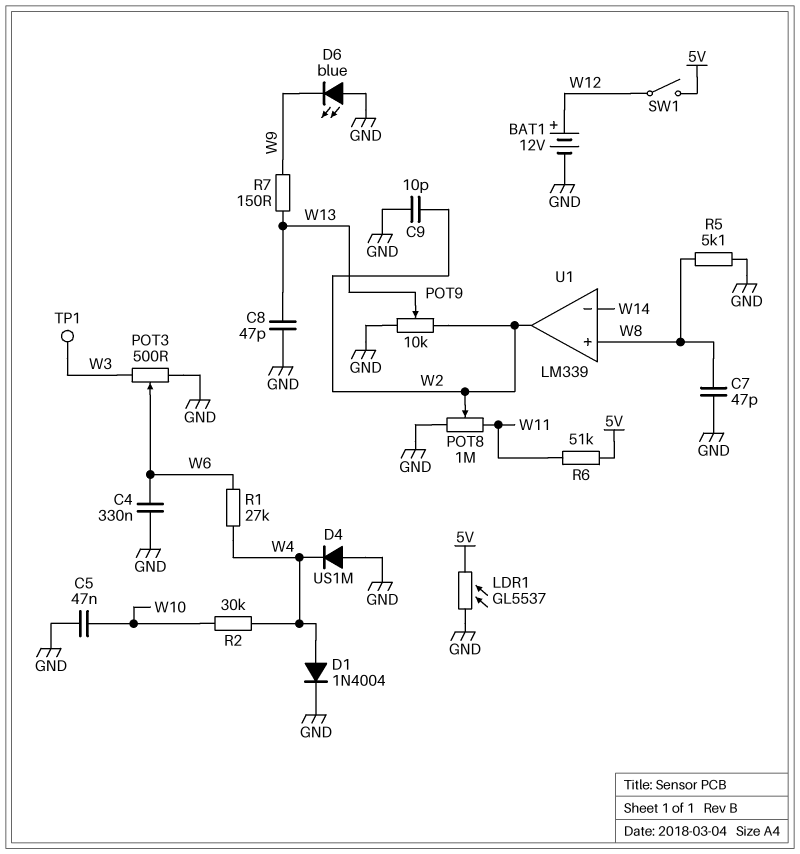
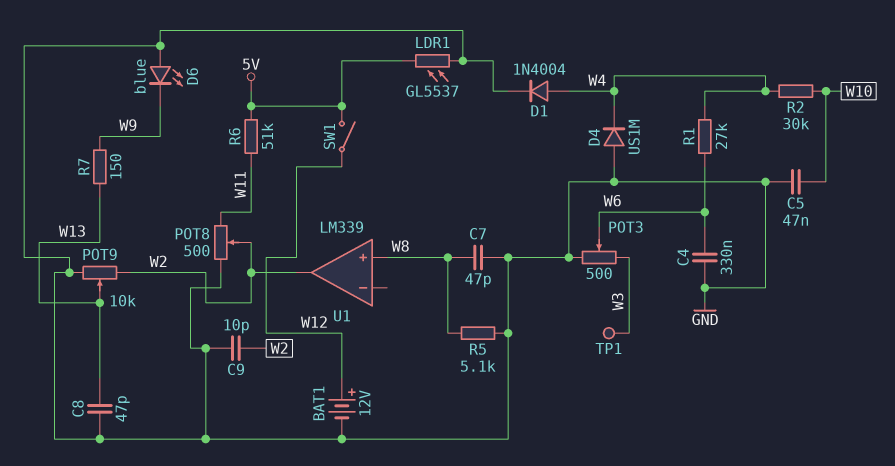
POT8: 1M (GND, W11, wiper W2) -> 500 (GND, W11, wiper W2)
U1 pin in-: W14 -> none

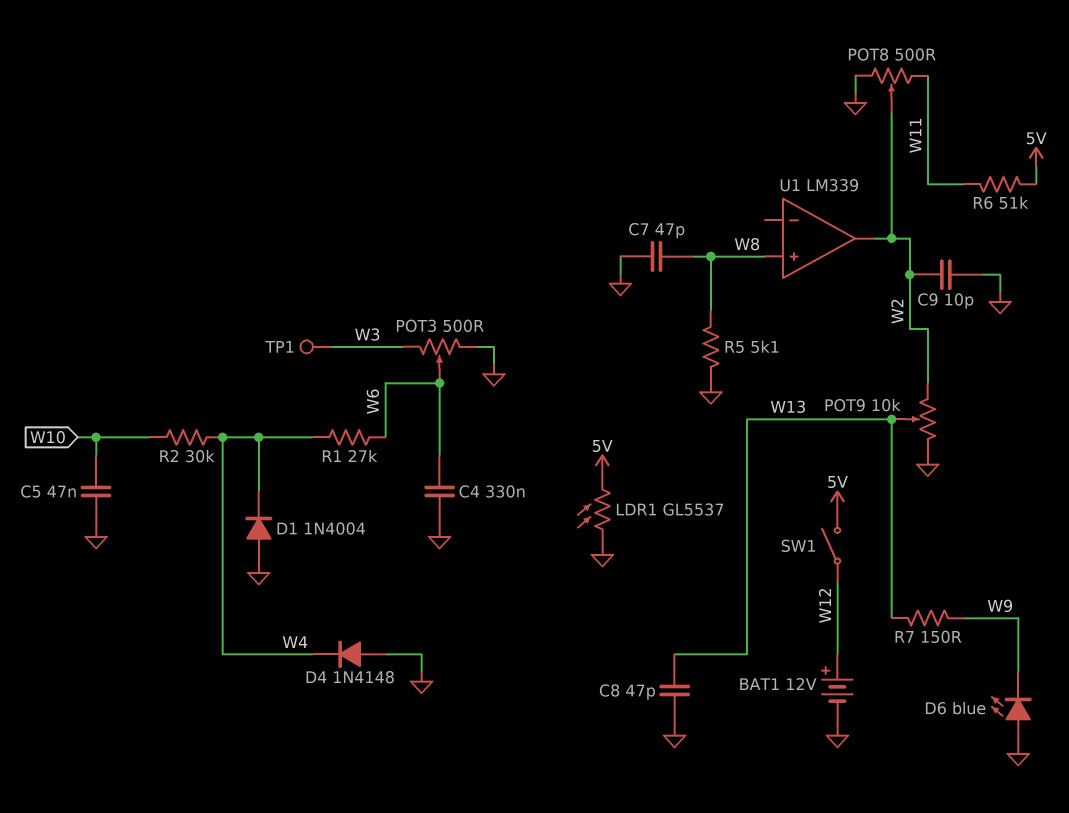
D1: diode 1N4004 (A W4, K GND) -> diode 1N4004 (A GND, K W4)
D4: diode US1M (A GND, K W4) -> diode 1N4148 (A GND, K W4)

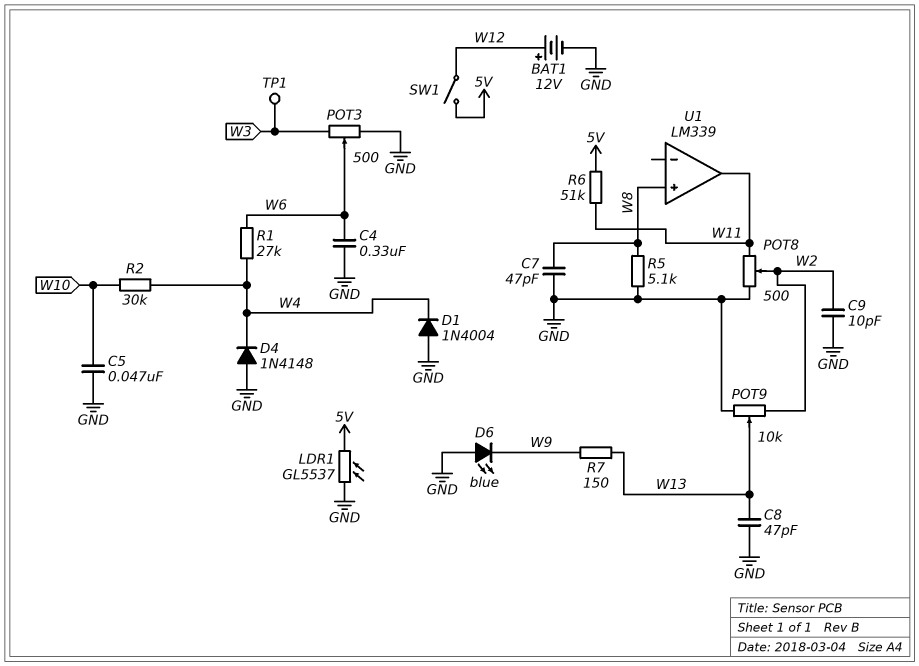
U1 pin out: W2 -> W11

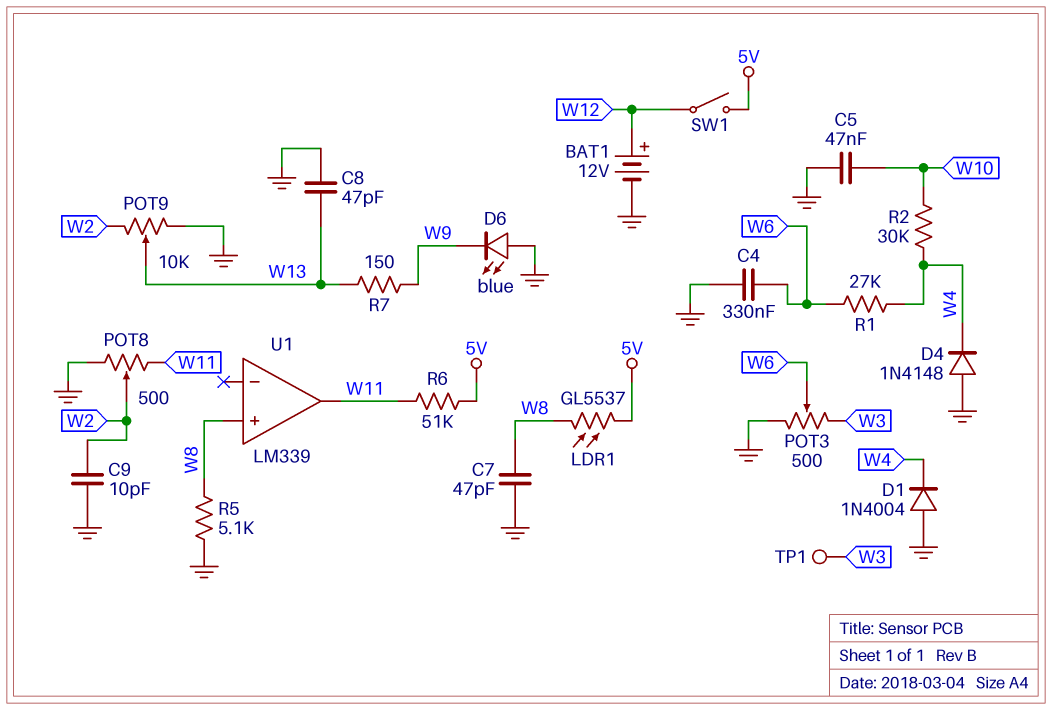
LDR1: GL5537 (5V, GND) -> GL5537 (5V, W8)

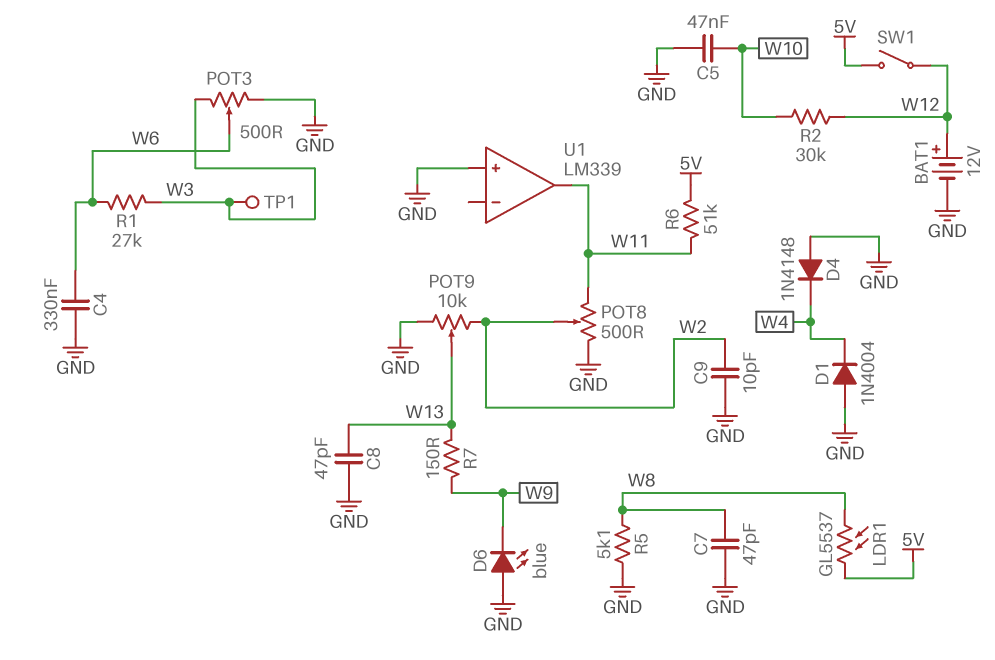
R1: 27k (W4, W6) -> 27k (W3, W6)
R2: 30k (W4, W10) -> 30k (W10, W12)
U1 pin in+: W8 -> GND

